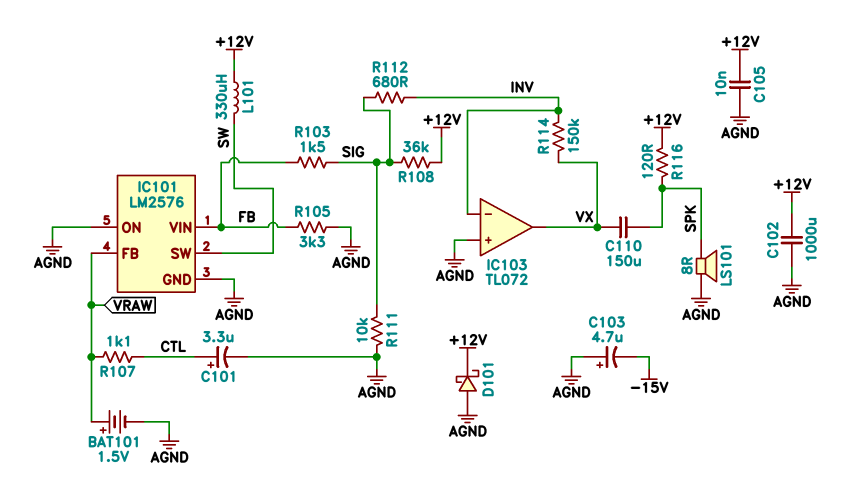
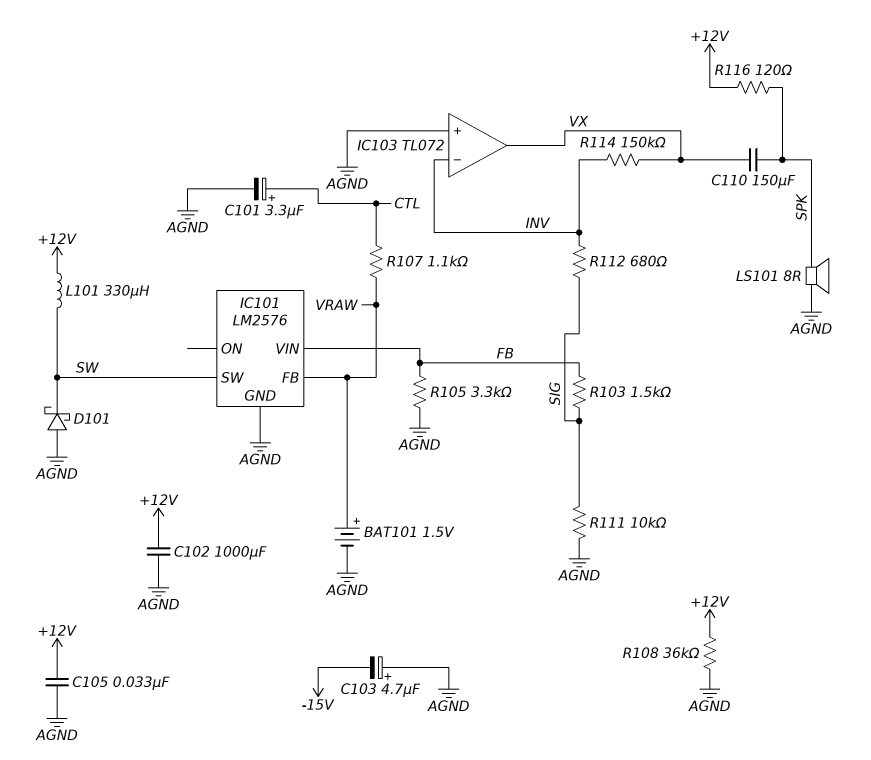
C105: 10nF (+12V, AGND) -> 33nF (+12V, AGND)
D101: schottky (A AGND, K +12V) -> schottky (A AGND, K SW)
IC101 pin ON: AGND -> none
R108: 36k (+12V, SIG) -> 36k (+12V, AGND)

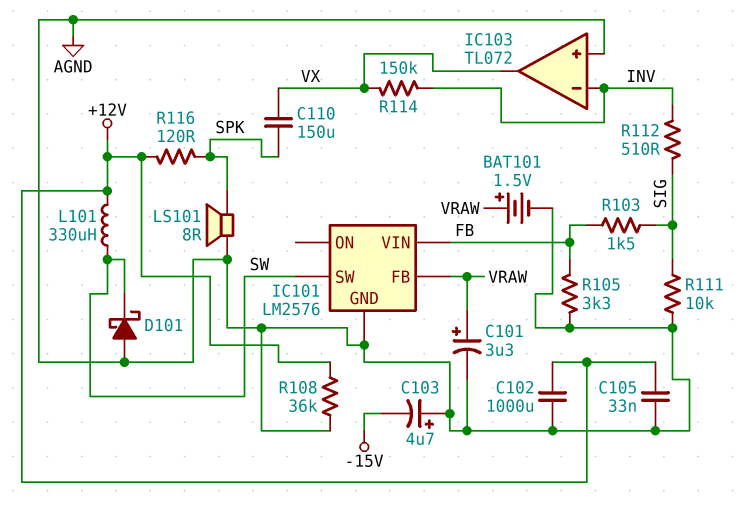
C101: 3.3uF (plus CTL, minus AGND) -> 3.3uF (plus VRAW, minus AGND)
R107: 1.1k (CTL, VRAW) -> none
R112: 680 (INV, SIG) -> 510 (INV, SIG)

